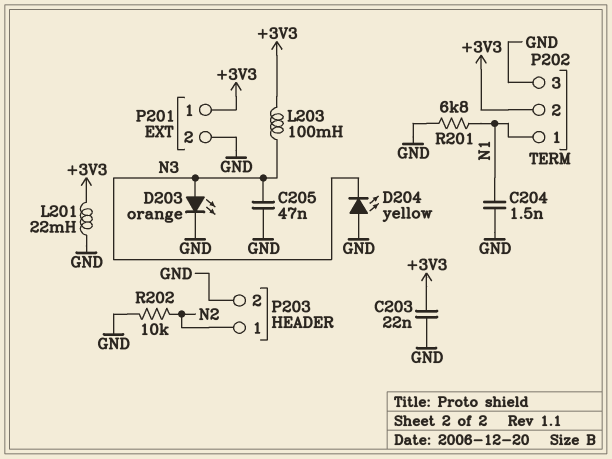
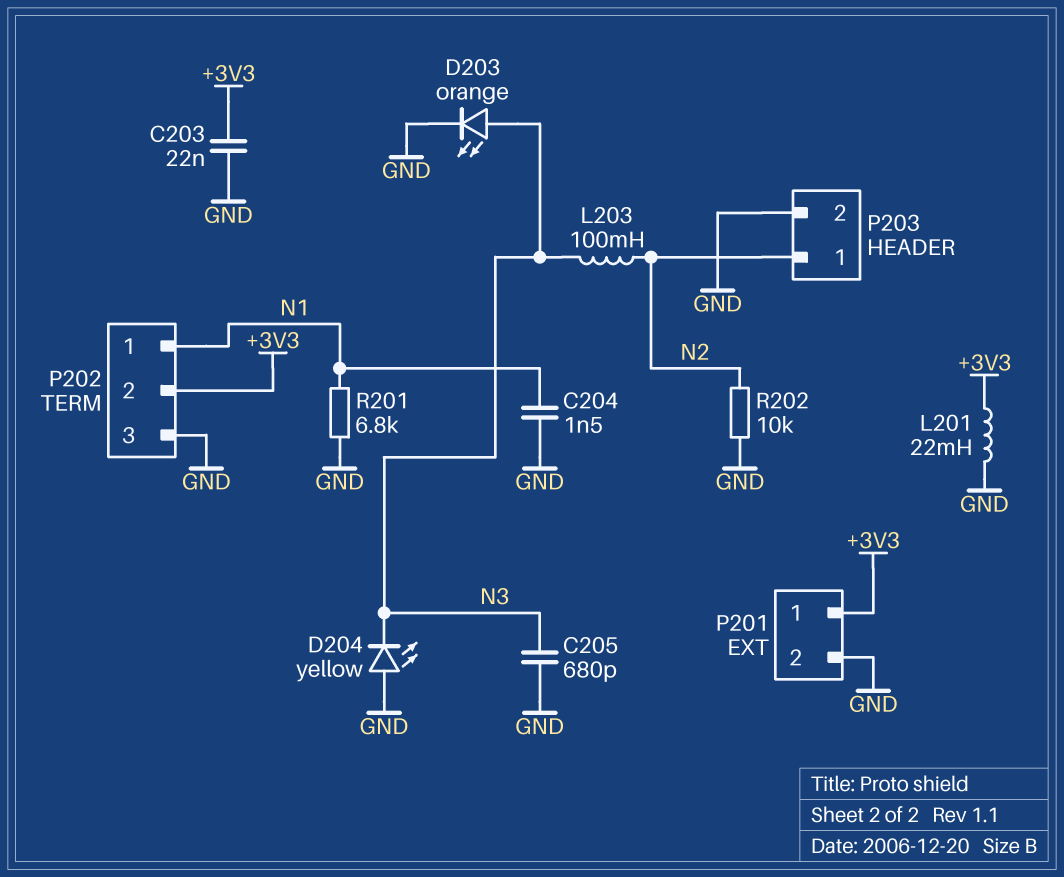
C205: 47nF (GND, N3) -> 680pF (GND, N3)
L203: 100mH (+3V3, N3) -> 100mH (N2, N3)

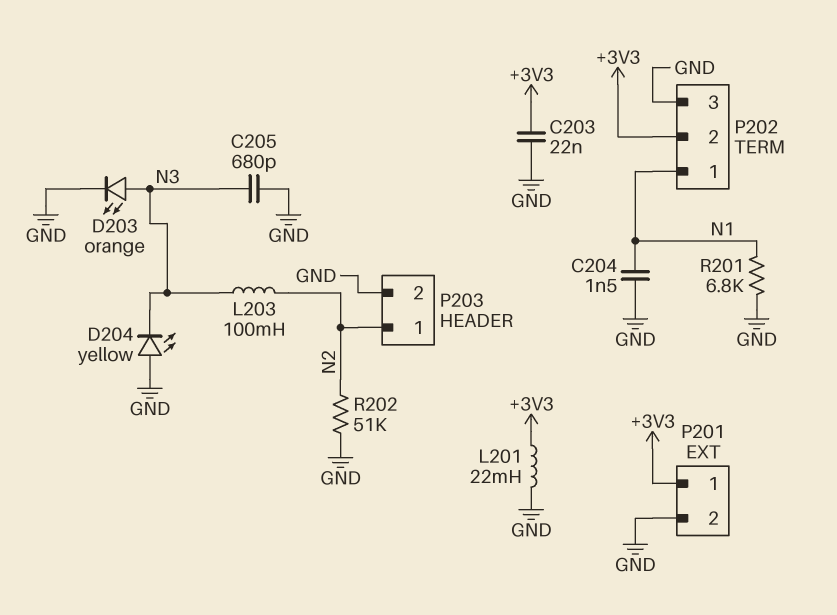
R202: 10k (GND, N2) -> 51k (GND, N2)

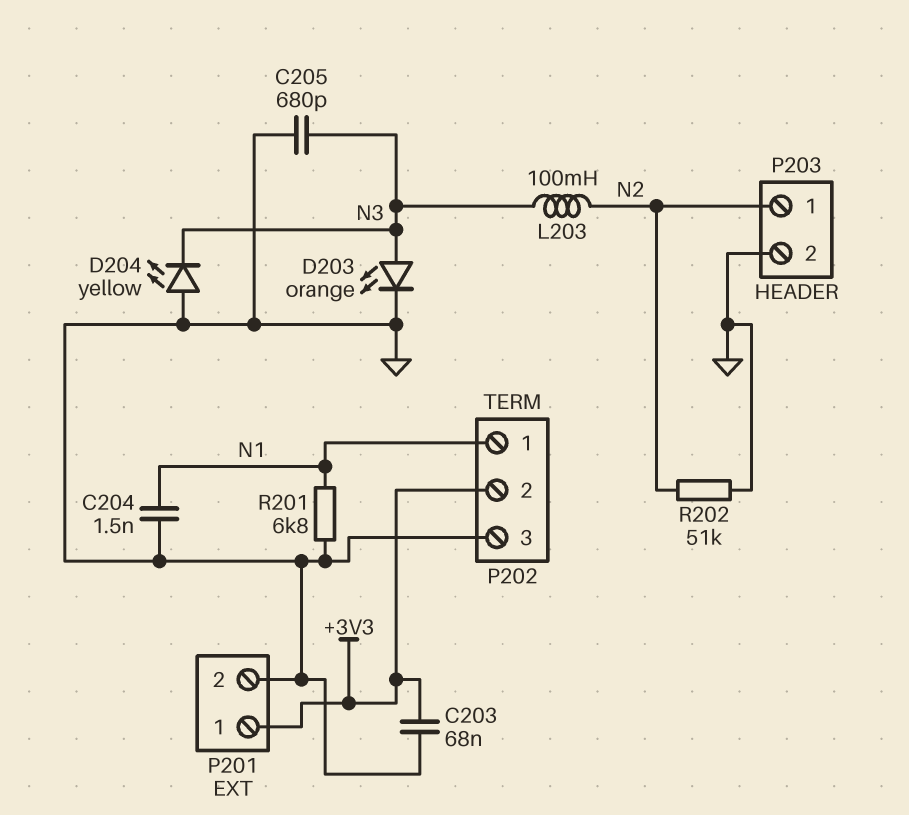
C203: 22nF (+3V3, GND) -> 68nF (+3V3, GND)
L201: 22mH (+3V3, GND) -> none

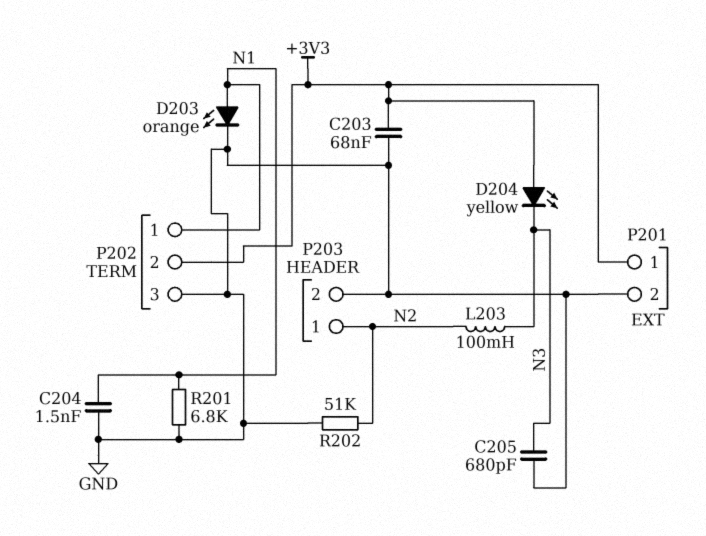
D203: LED orange (A N3, K GND) -> LED orange (A N1, K GND)
D204: LED yellow (A GND, K N3) -> LED yellow (A +3V3, K N3)

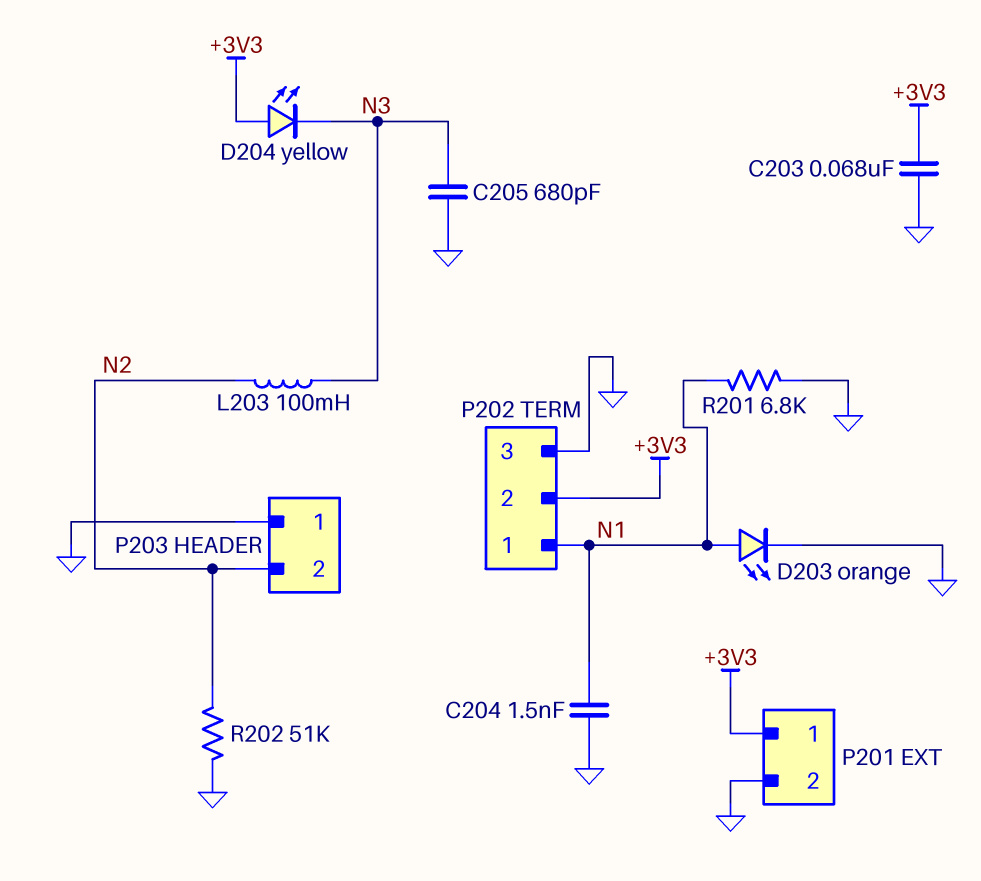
P203 pin 1: N2 -> GND
P203 pin 2: GND -> N2

